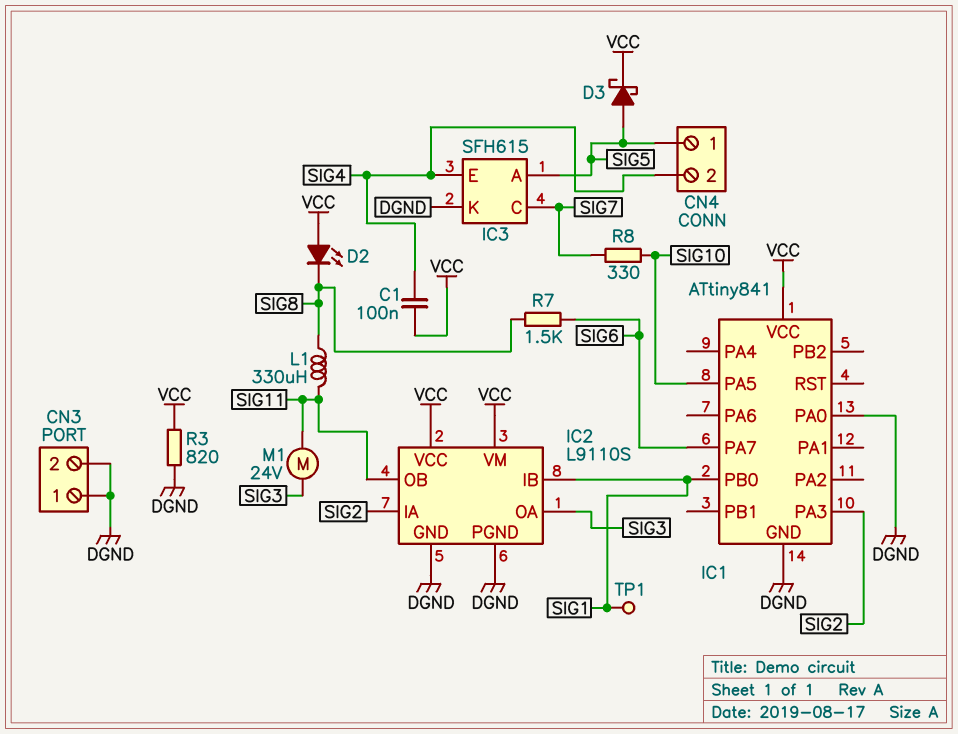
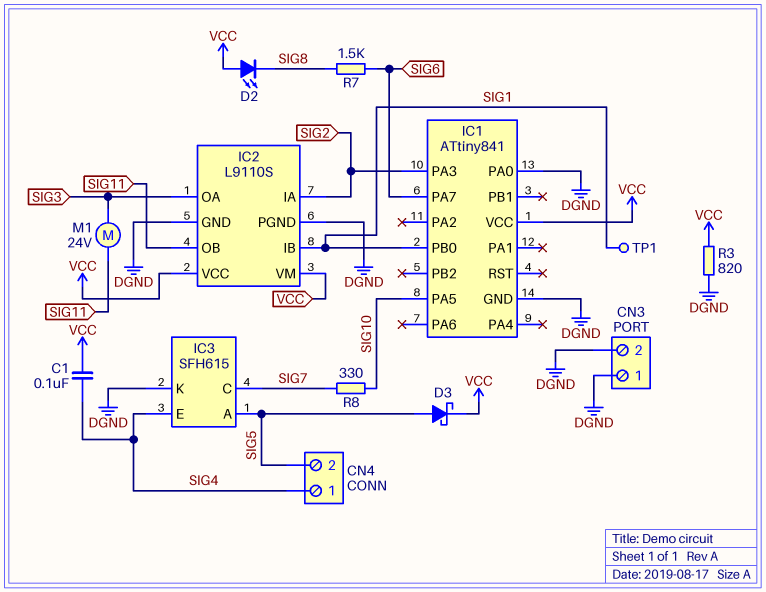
CN4 pin 1: SIG5 -> SIG4
CN4 pin 2: SIG4 -> SIG5
L1: 330uH (SIG8, SIG11) -> none

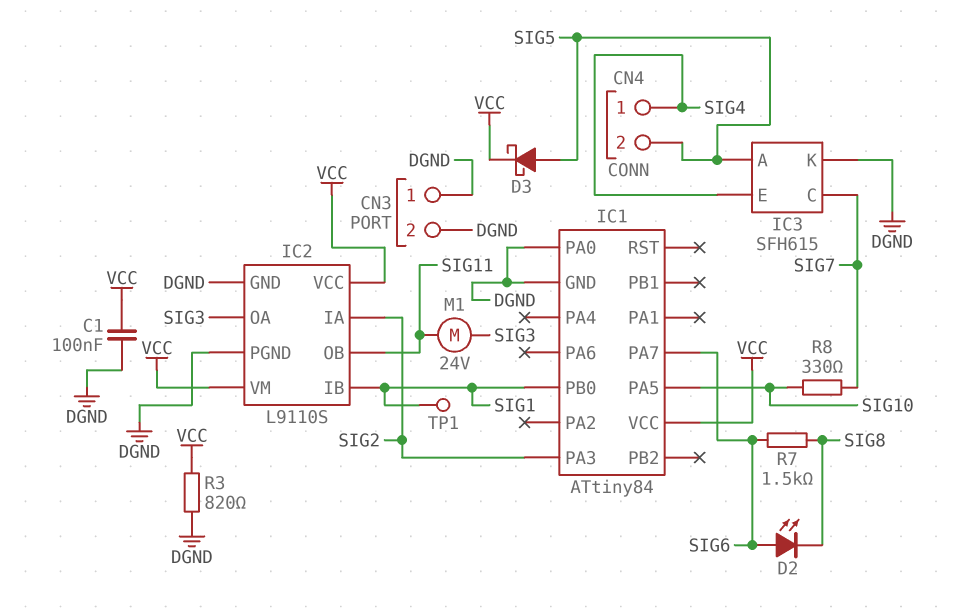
C1: 100nF (SIG4, VCC) -> 100nF (DGND, VCC)
D2: LED (A VCC, K SIG8) -> LED (A SIG6, K SIG8)
IC1: ATtiny841 -> ATtiny84

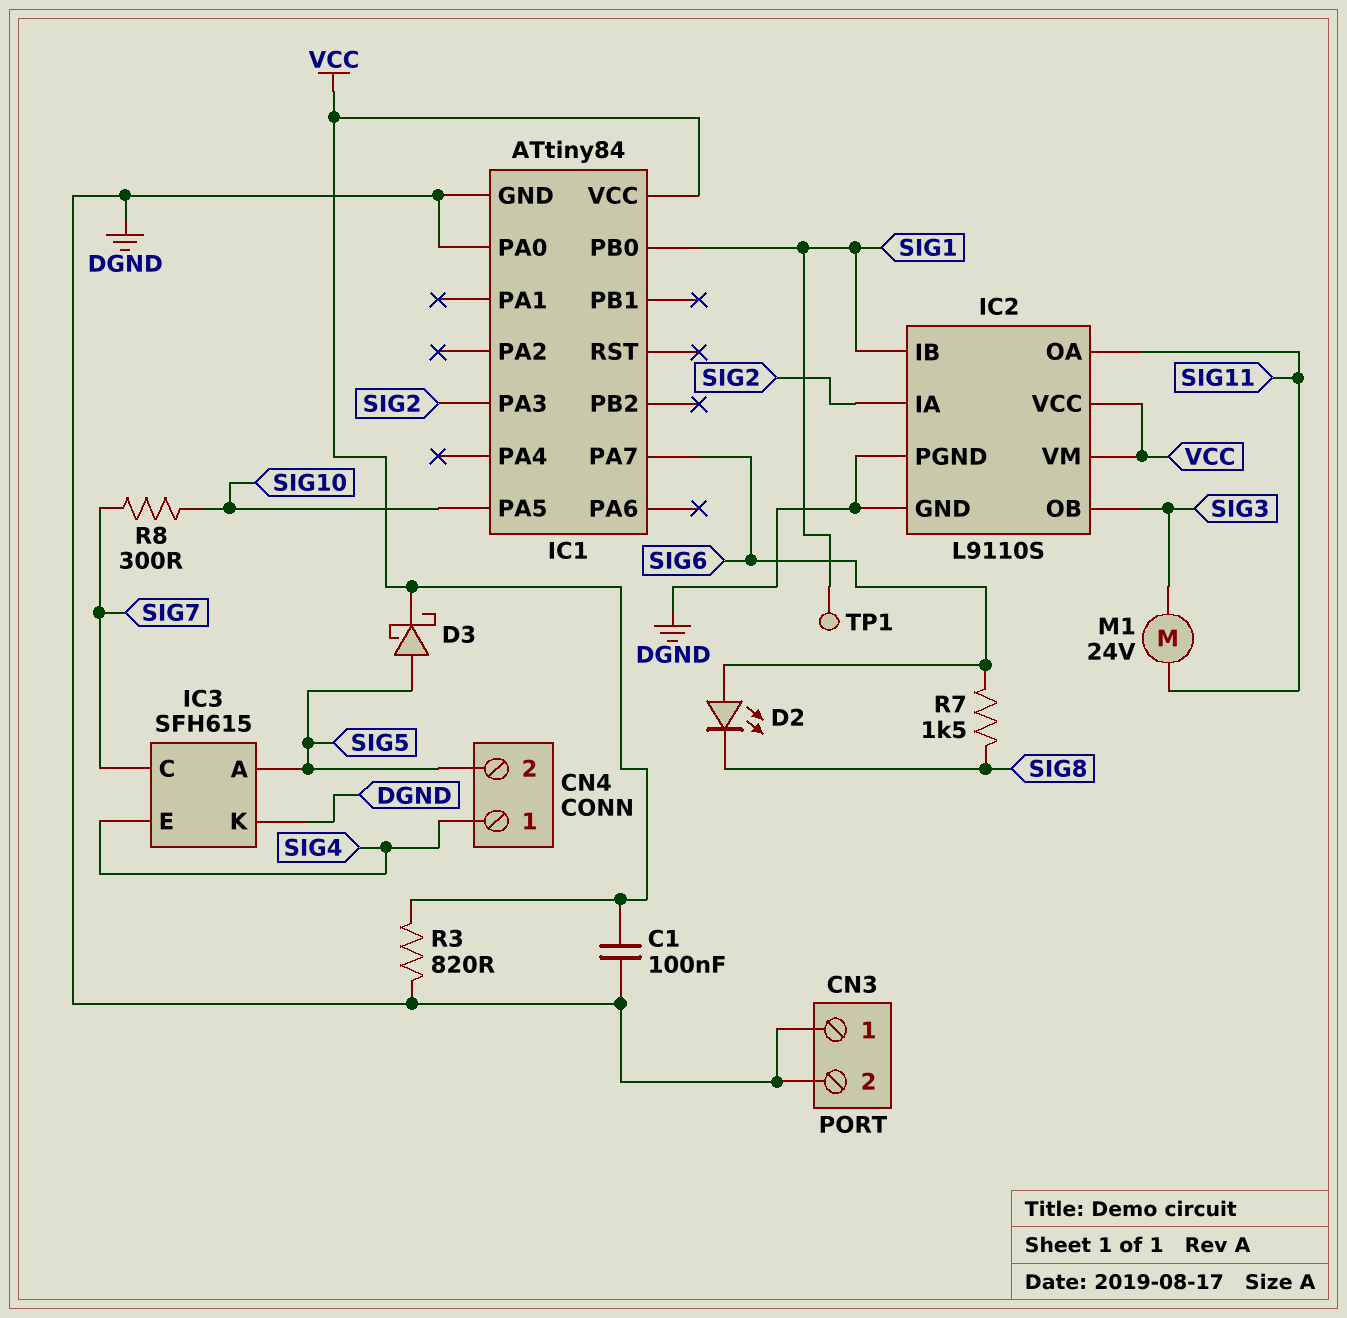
IC2 pin OA: SIG3 -> SIG11
IC2 pin OB: SIG11 -> SIG3
R8: 330 (SIG7, SIG10) -> 300 (SIG7, SIG10)

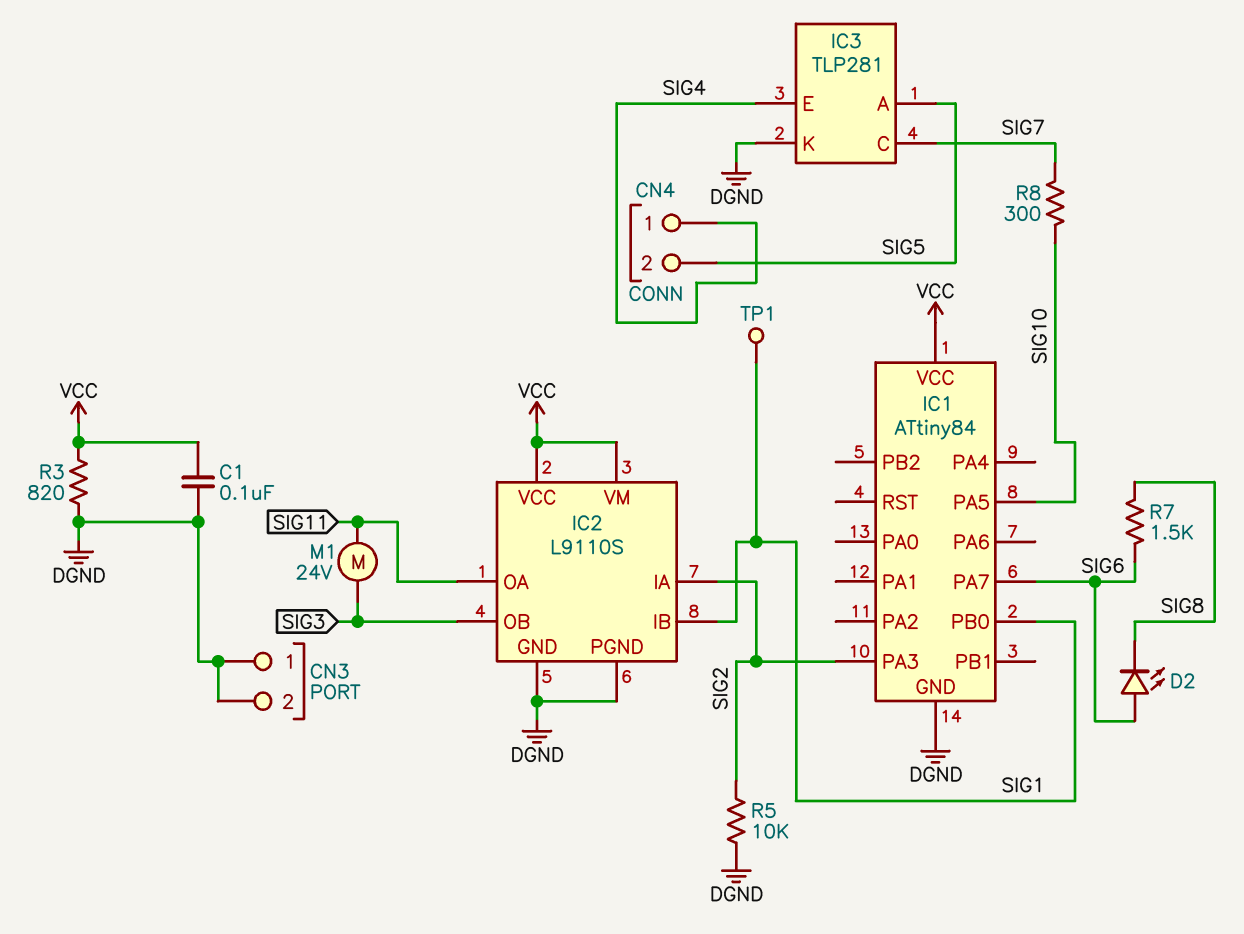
D3: schottky (A SIG5, K VCC) -> none
IC1 pin PA0: DGND -> none
IC3: SFH615 -> TLP281
R5: none -> 10k (DGND, SIG2)

